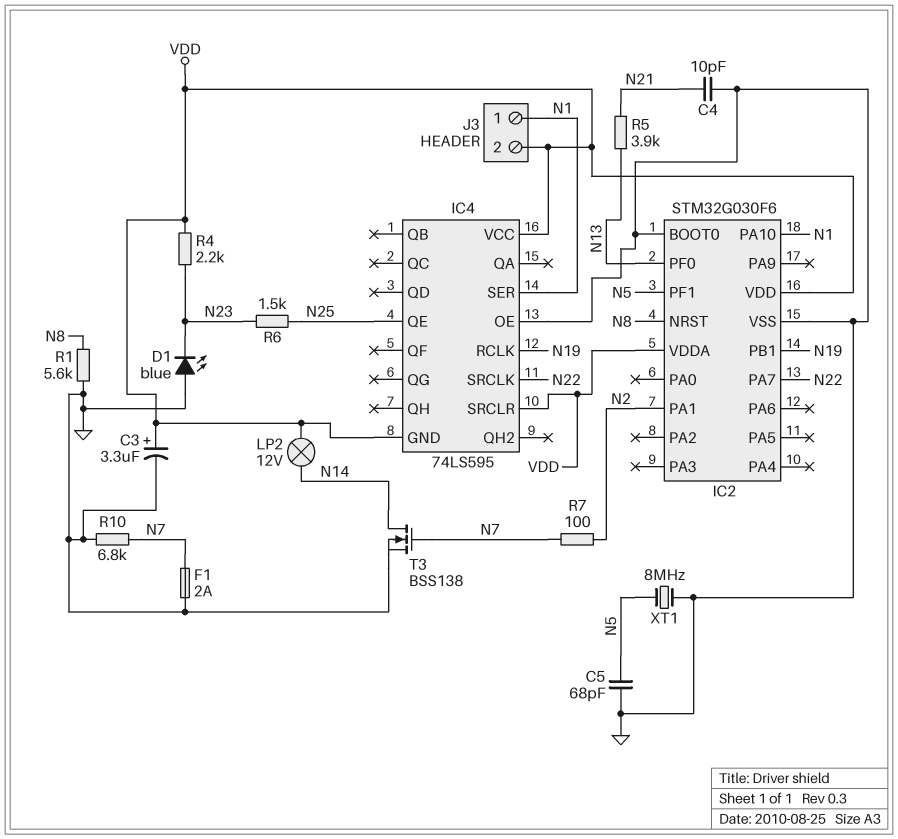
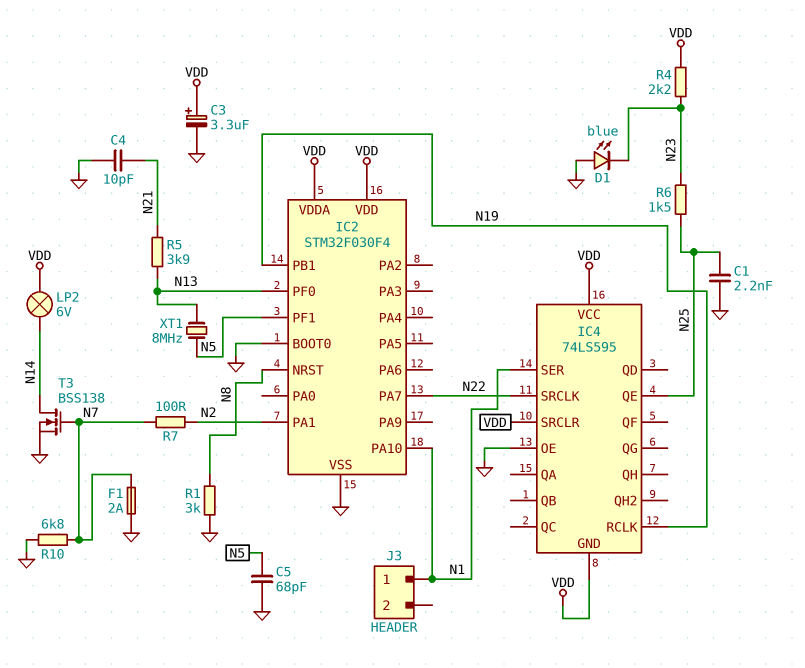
C1: none -> 2.2nF (GND, N25)
IC2: STM32G030F6 -> STM32F030F4
J3 pin 2: VDD -> none
LP2: lamp 12V (N14, VDD) -> lamp 6V (N14, VDD)
R1: 5.6k (GND, N8) -> 3k (GND, N8)
XT1: 8MHz (GND, N5) -> 8MHz (N5, N13)

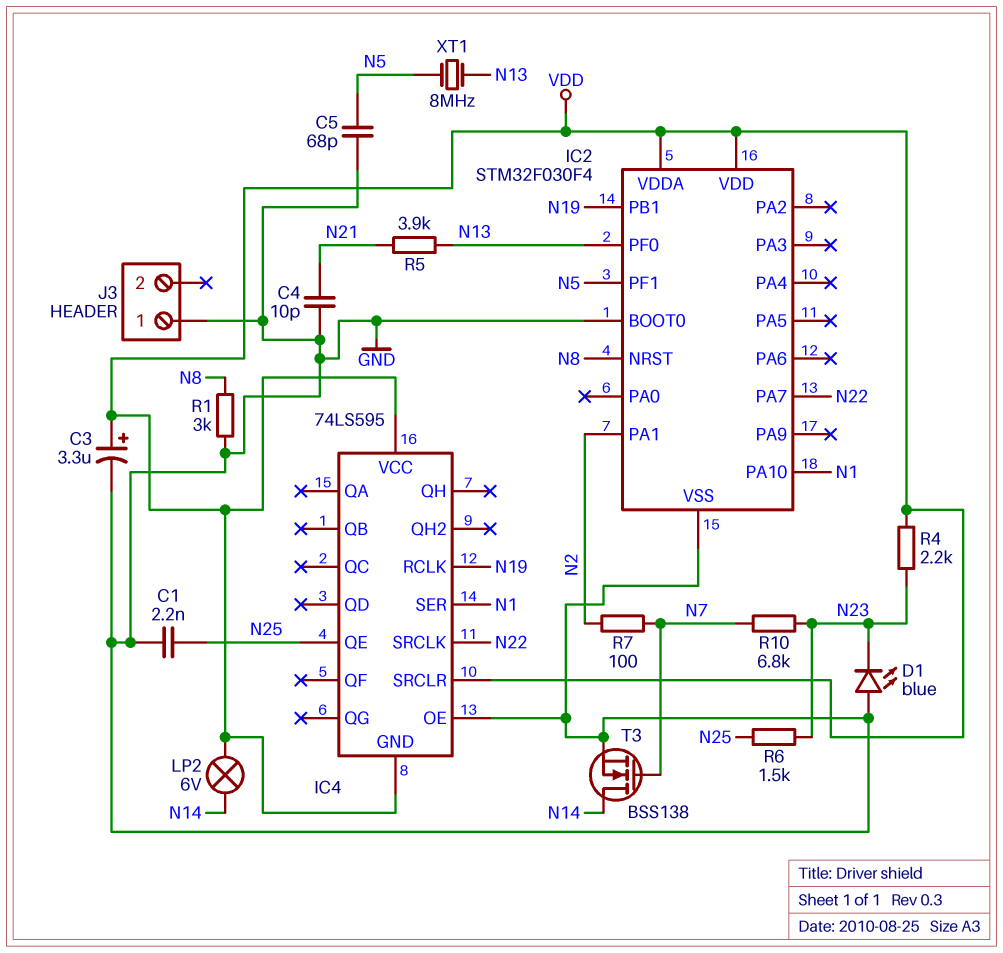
F1: 2A (GND, N7) -> none
J3 pin 1: N1 -> GND
R10: 6.8k (GND, N7) -> 6.8k (N7, N23)

